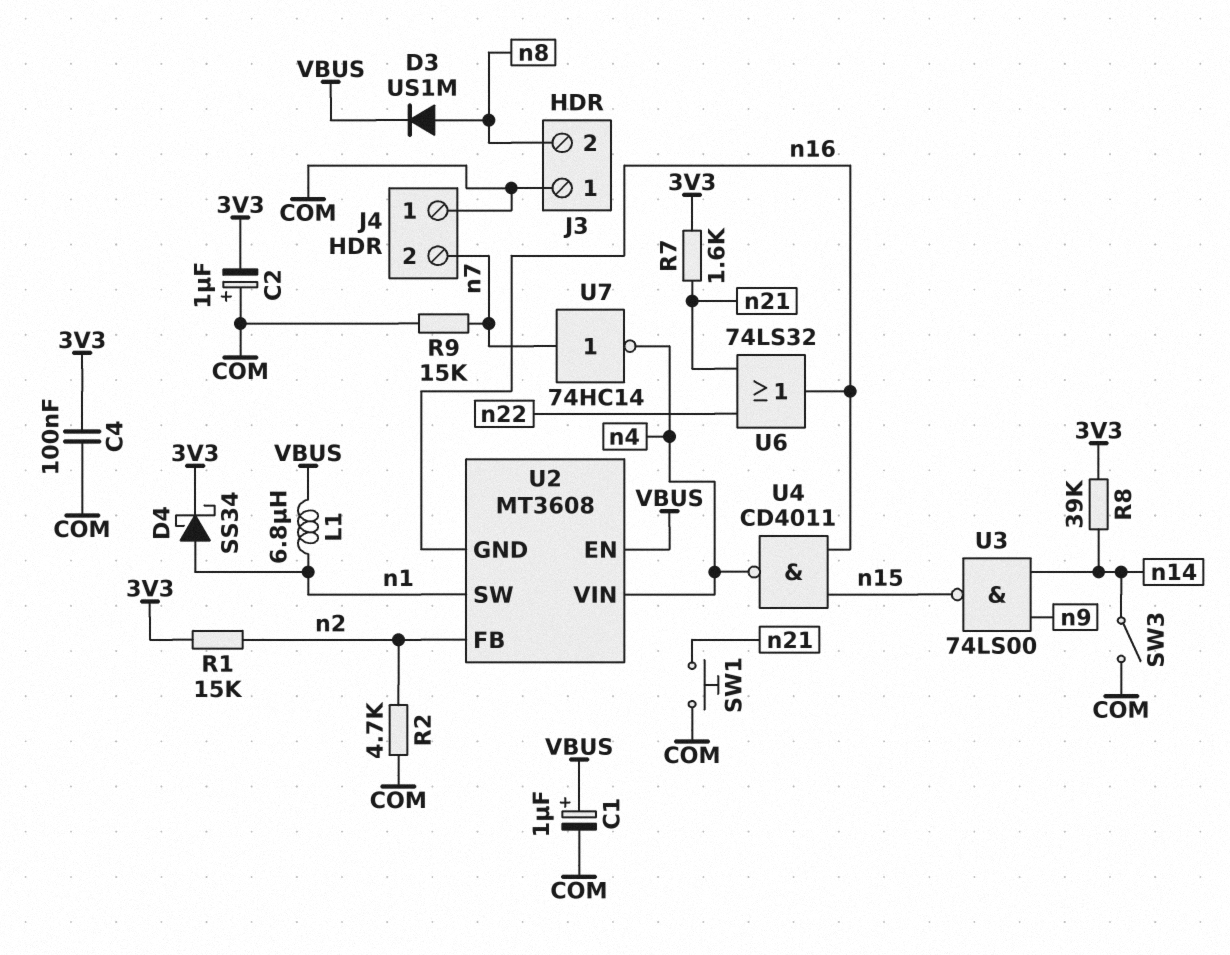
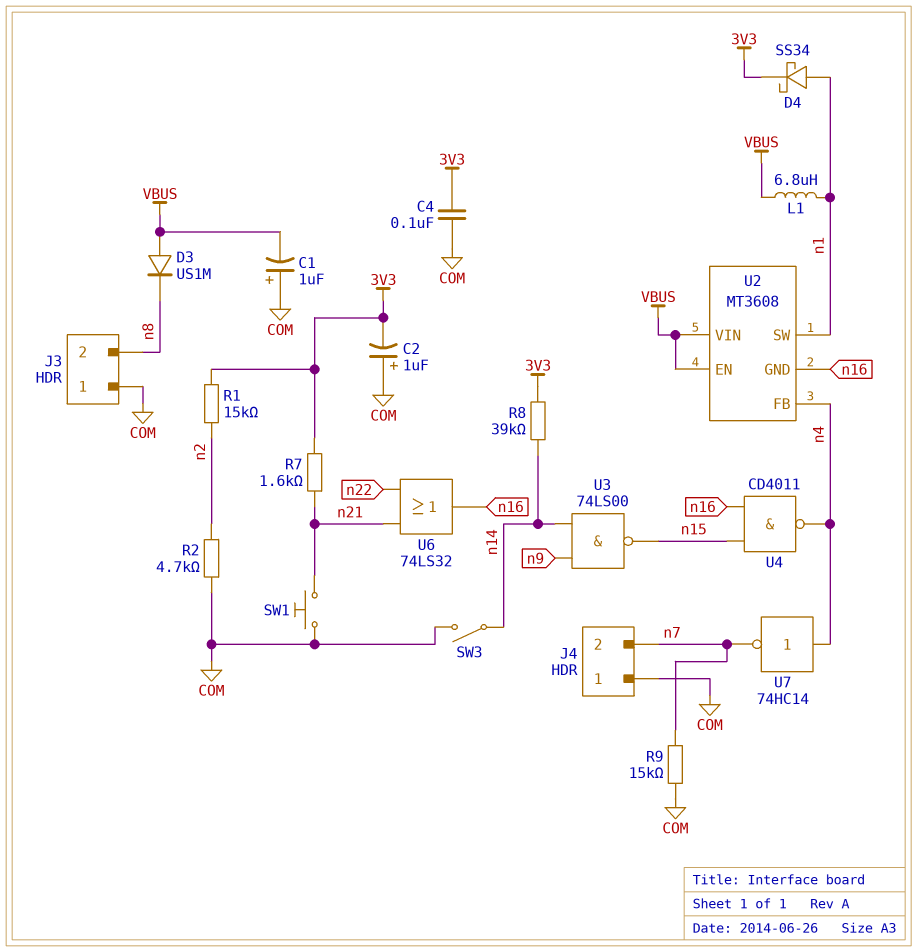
C1: 1uF (plus VBUS, minus COM) -> 1uF (plus COM, minus VBUS)
D3: diode US1M (A n8, K VBUS) -> diode US1M (A VBUS, K n8)
U2 pin FB: n2 -> n4
U2 pin VIN: n4 -> VBUS
U7: NOT 74HC14 (in n7, out n4) -> NOT 74HC14 (in n4, out n7)

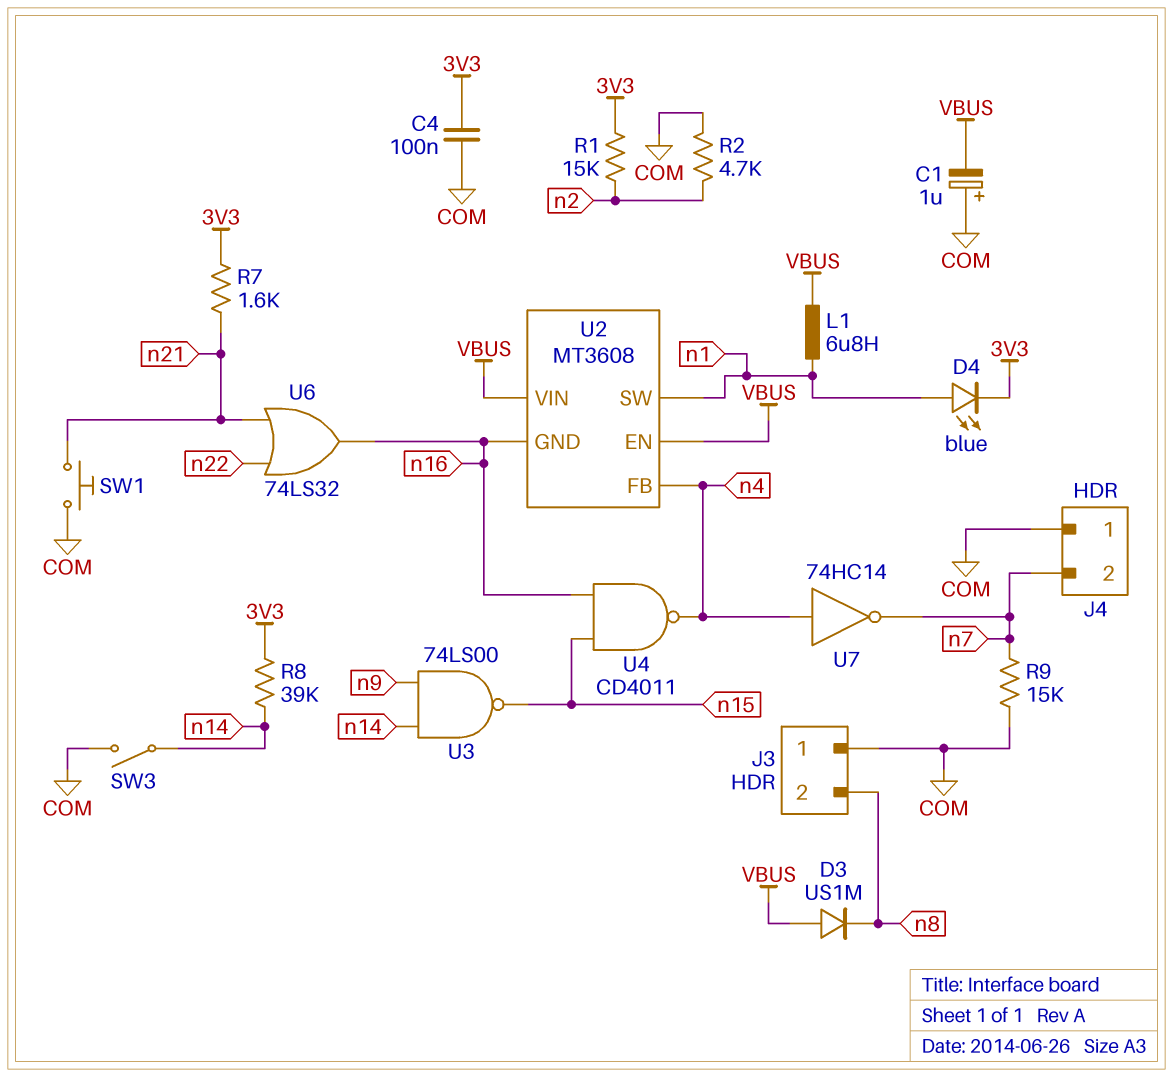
C2: 1uF (plus COM, minus 3V3) -> none
D4: schottky SS34 (A n1, K 3V3) -> LED blue (A n1, K 3V3)

